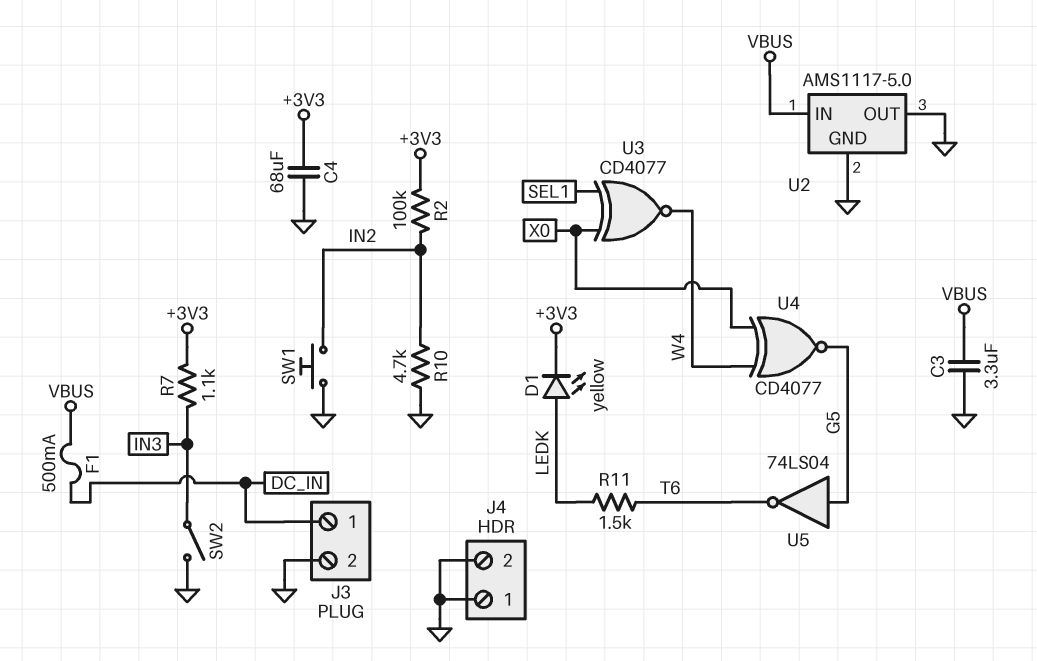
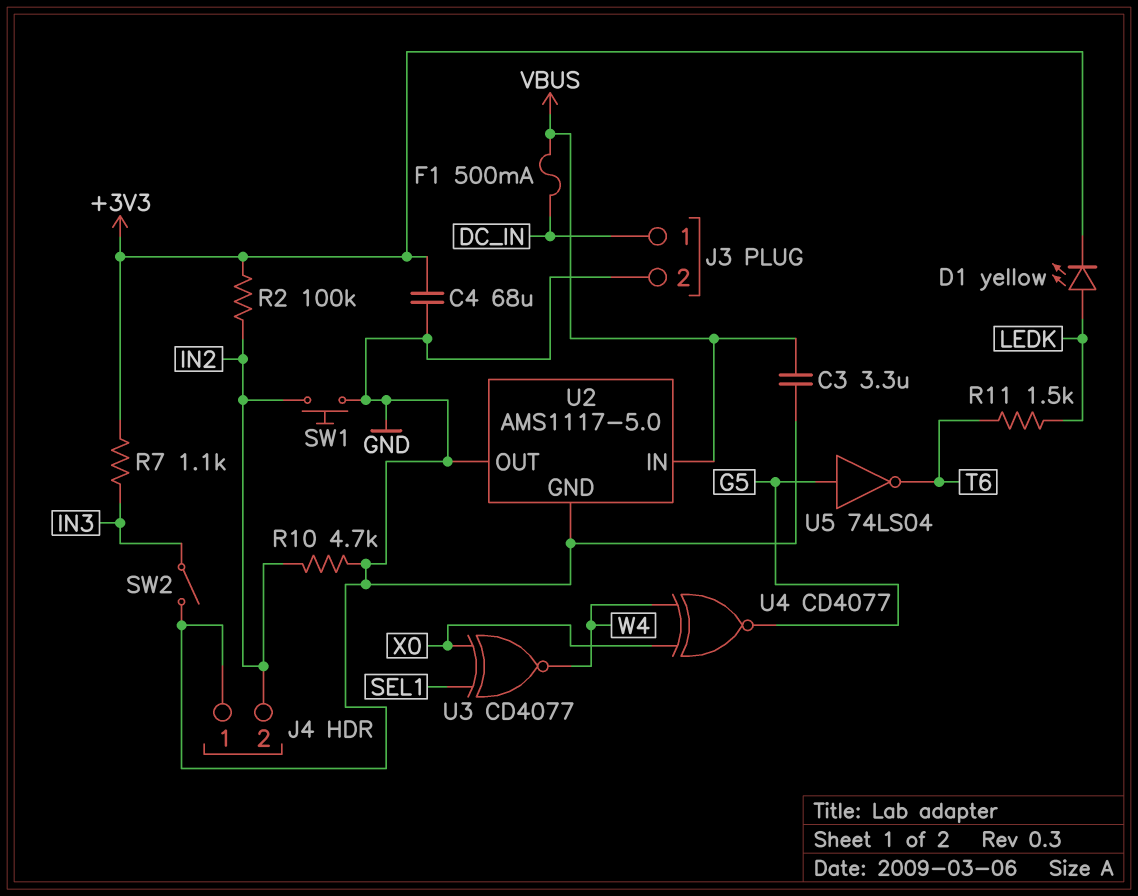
J4 pin 2: GND -> IN2

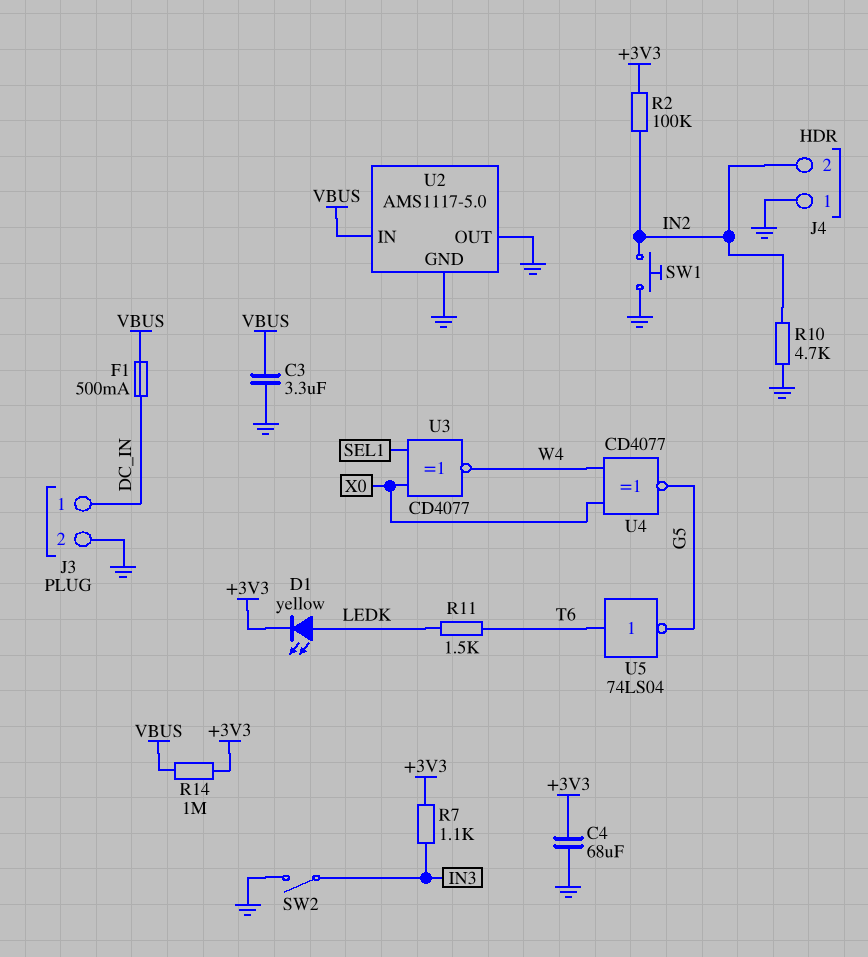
R14: none -> 1M (+3V3, VBUS)
U5: NOT 74LS04 (in G5, out T6) -> NOT 74LS04 (in T6, out G5)

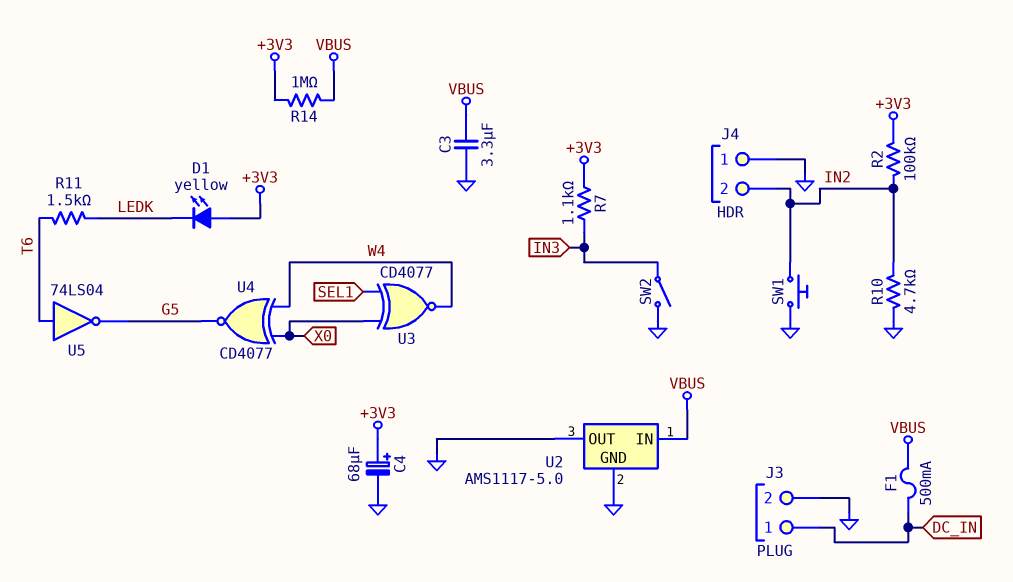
C4: 68uF (+3V3, GND) -> 68uF (plus +3V3, minus GND)
D1: LED yellow (A LEDK, K +3V3) -> LED yellow (A +3V3, K LEDK)

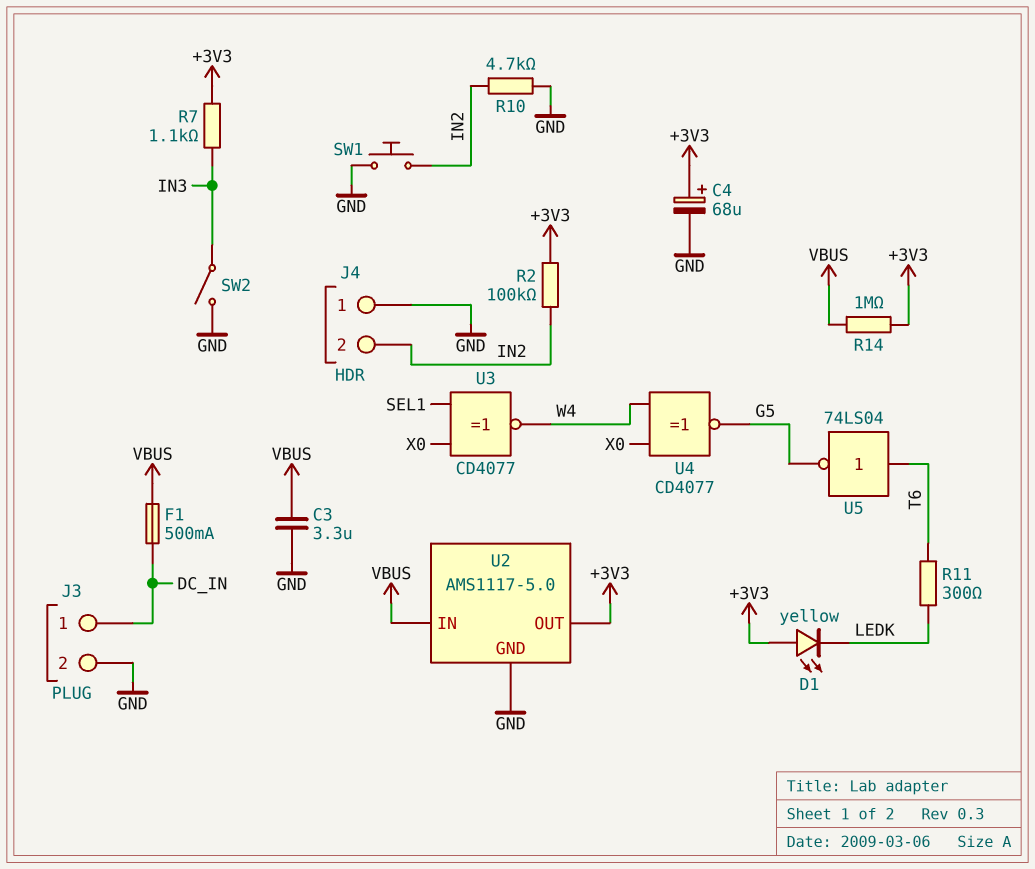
R11: 1.5k (LEDK, T6) -> 300 (LEDK, T6)
U2 pin OUT: GND -> +3V3

